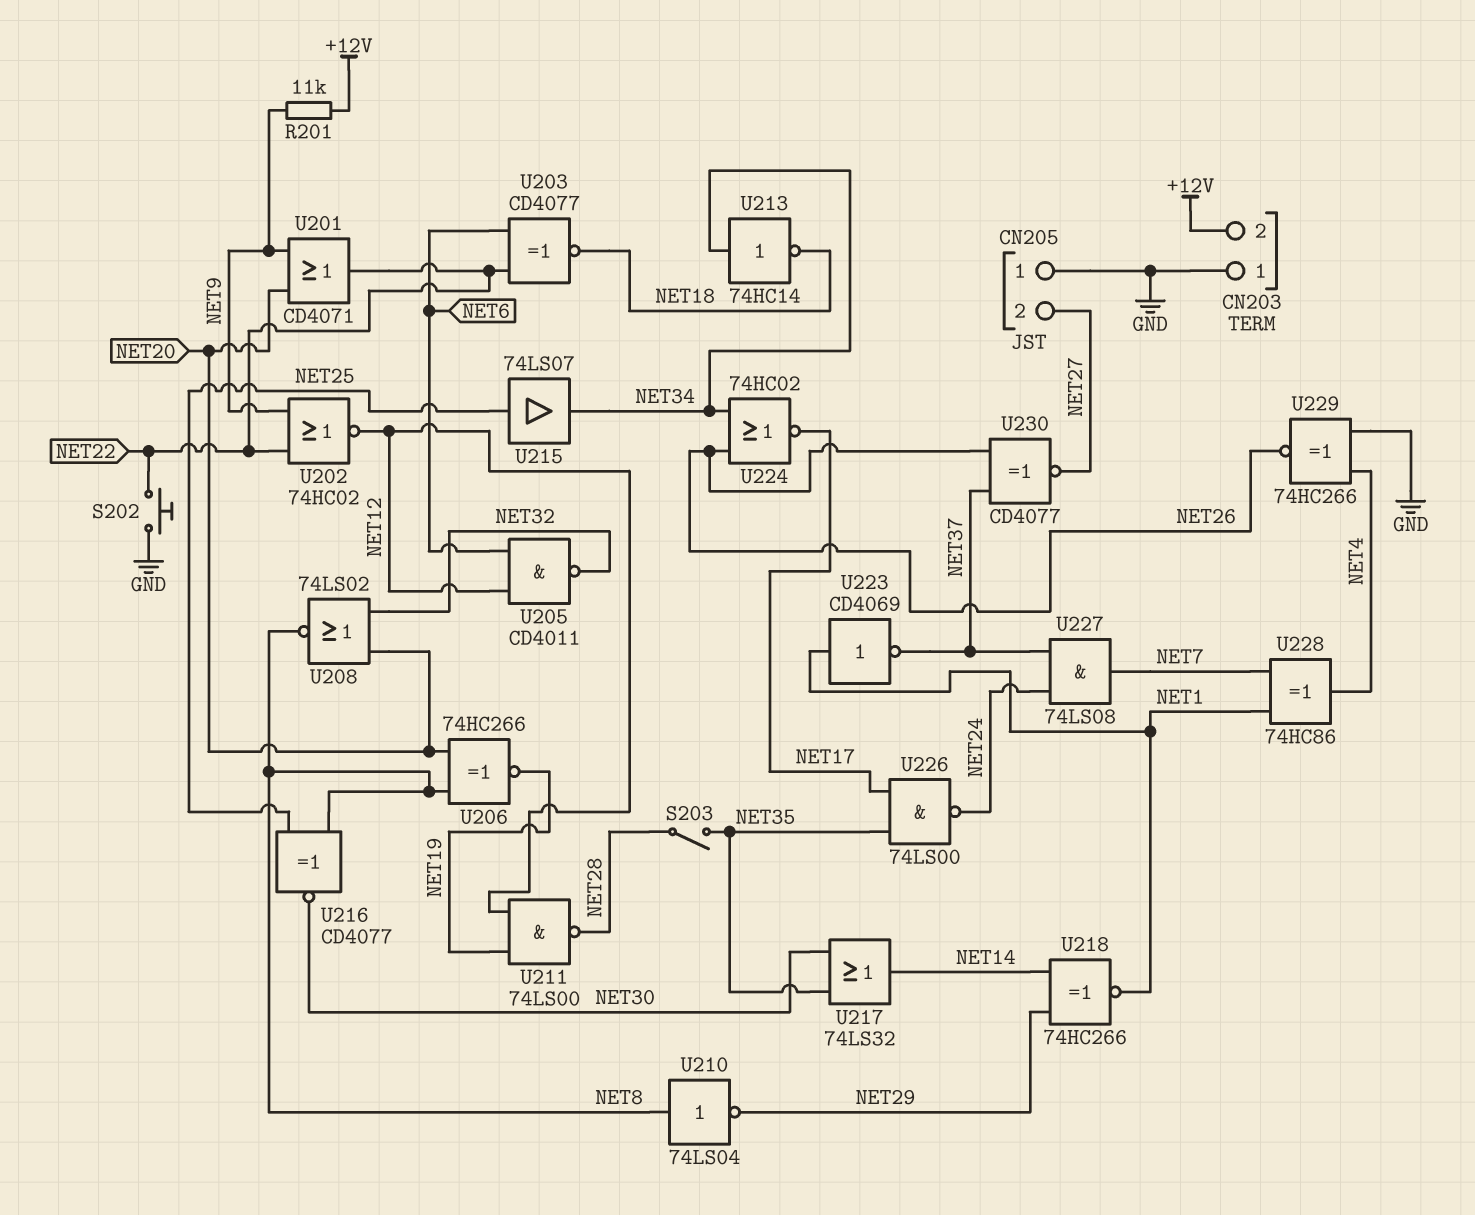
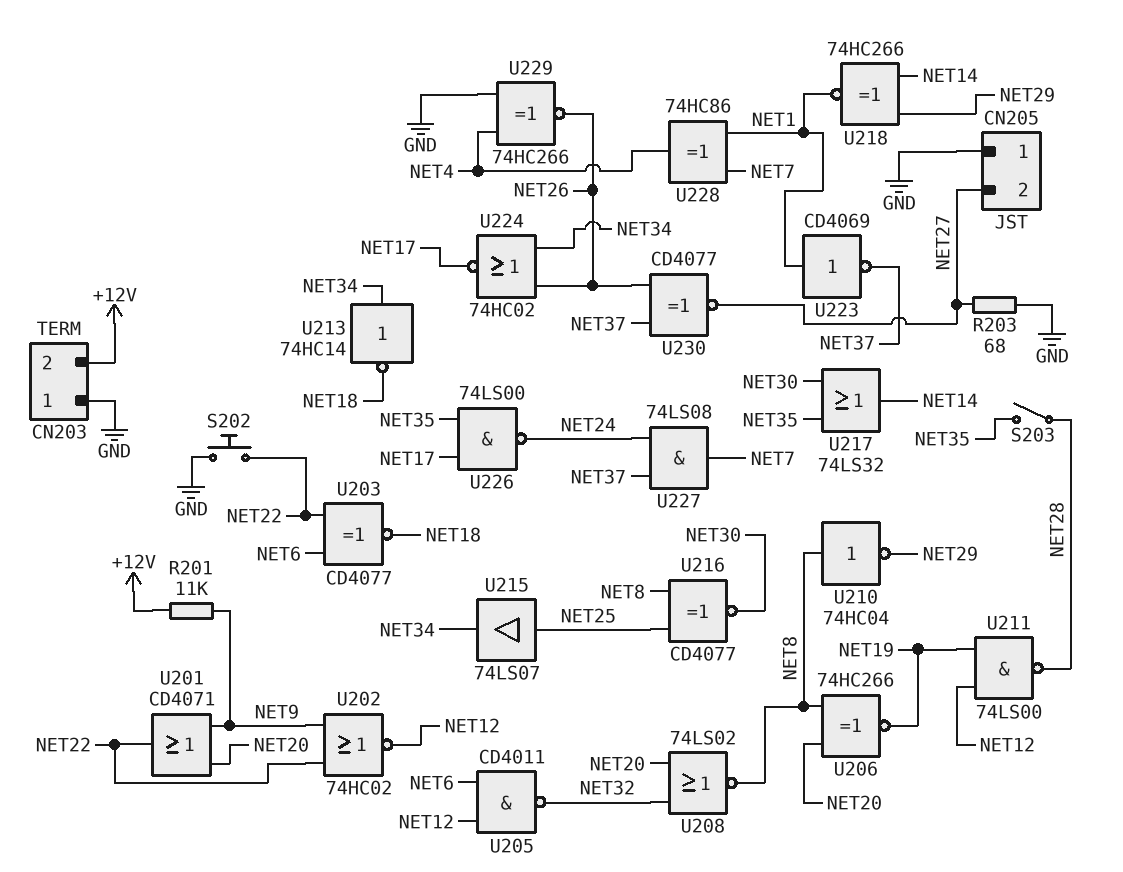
R203: none -> 68 (GND, NET27)
U210: NOT 74LS04 (in NET8, out NET29) -> NOT 74HC04 (in NET8, out NET29)

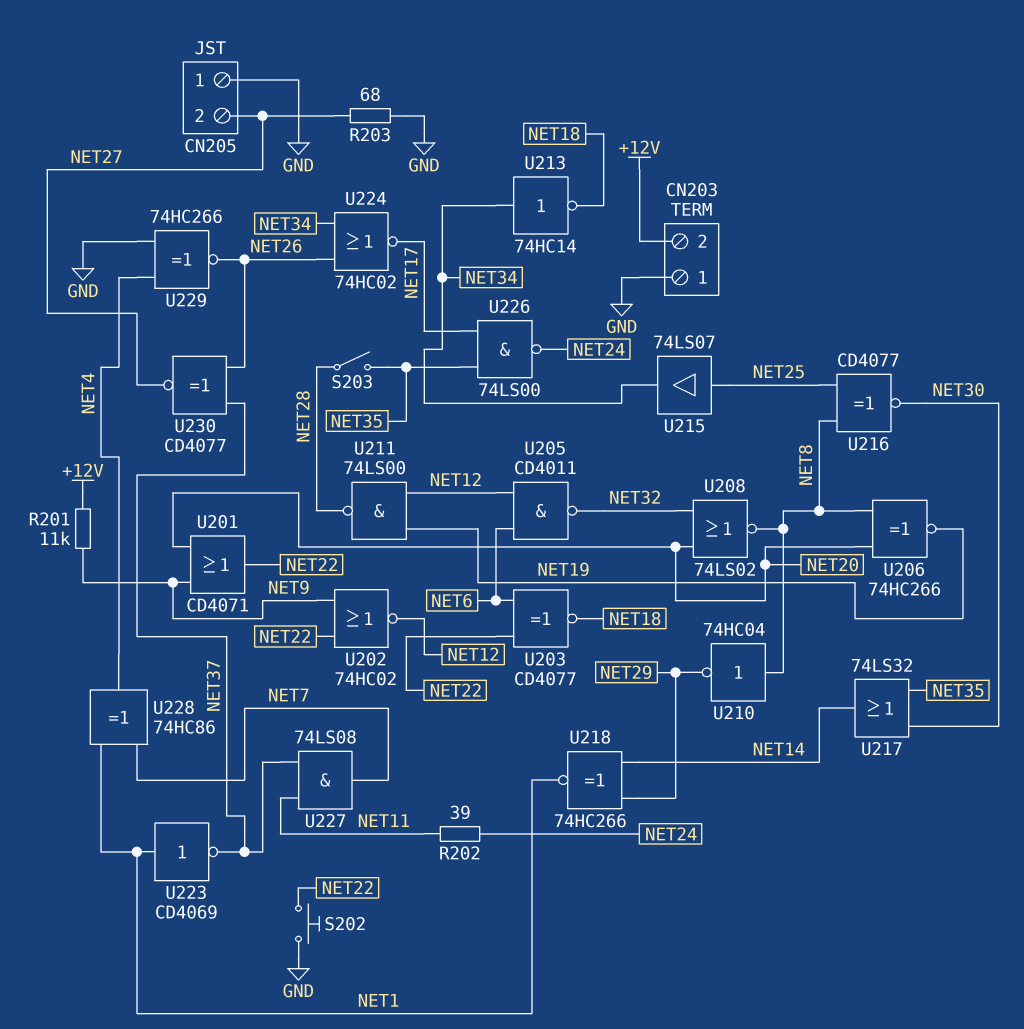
R202: none -> 39 (NET11, NET24)
U227: AND 74LS08 (in NET24, in NET37, out NET7) -> AND 74LS08 (in NET11, in NET37, out NET7)

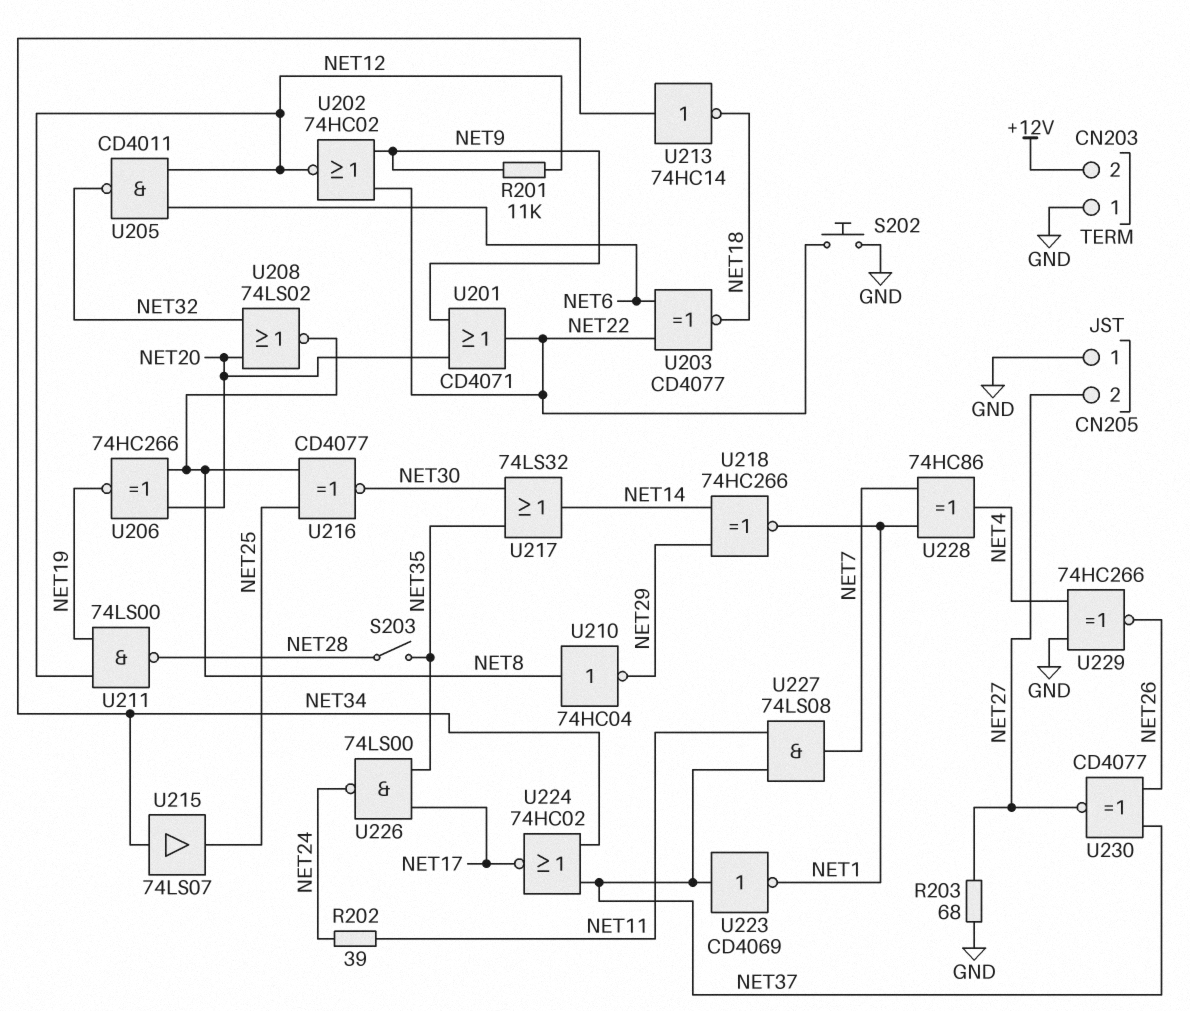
R201: 11k (+12V, NET9) -> 11k (NET9, NET12)
U215: buffer 74LS07 (in NET25, out NET34) -> buffer 74LS07 (in NET34, out NET25)
U223: NOT CD4069 (in NET1, out NET37) -> NOT CD4069 (in NET37, out NET1)
U224: NOR 74HC02 (in NET26, in NET34, out NET17) -> NOR 74HC02 (in NET34, in NET37, out NET17)

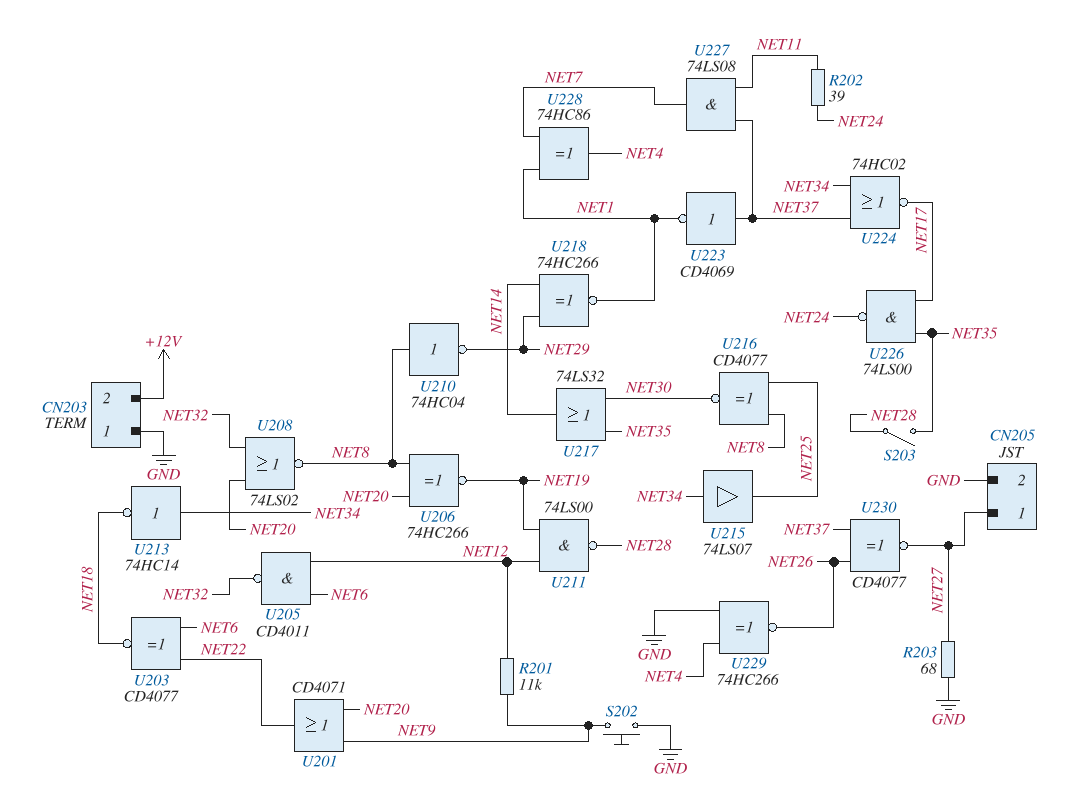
CN205 pin 1: GND -> NET27
CN205 pin 2: NET27 -> GND
S202: button (GND, NET22) -> button (GND, NET9)
U202: NOR 74HC02 (in NET9, in NET22, out NET12) -> none

